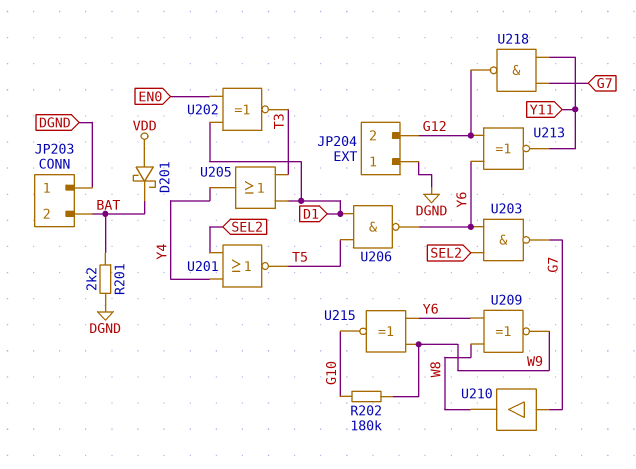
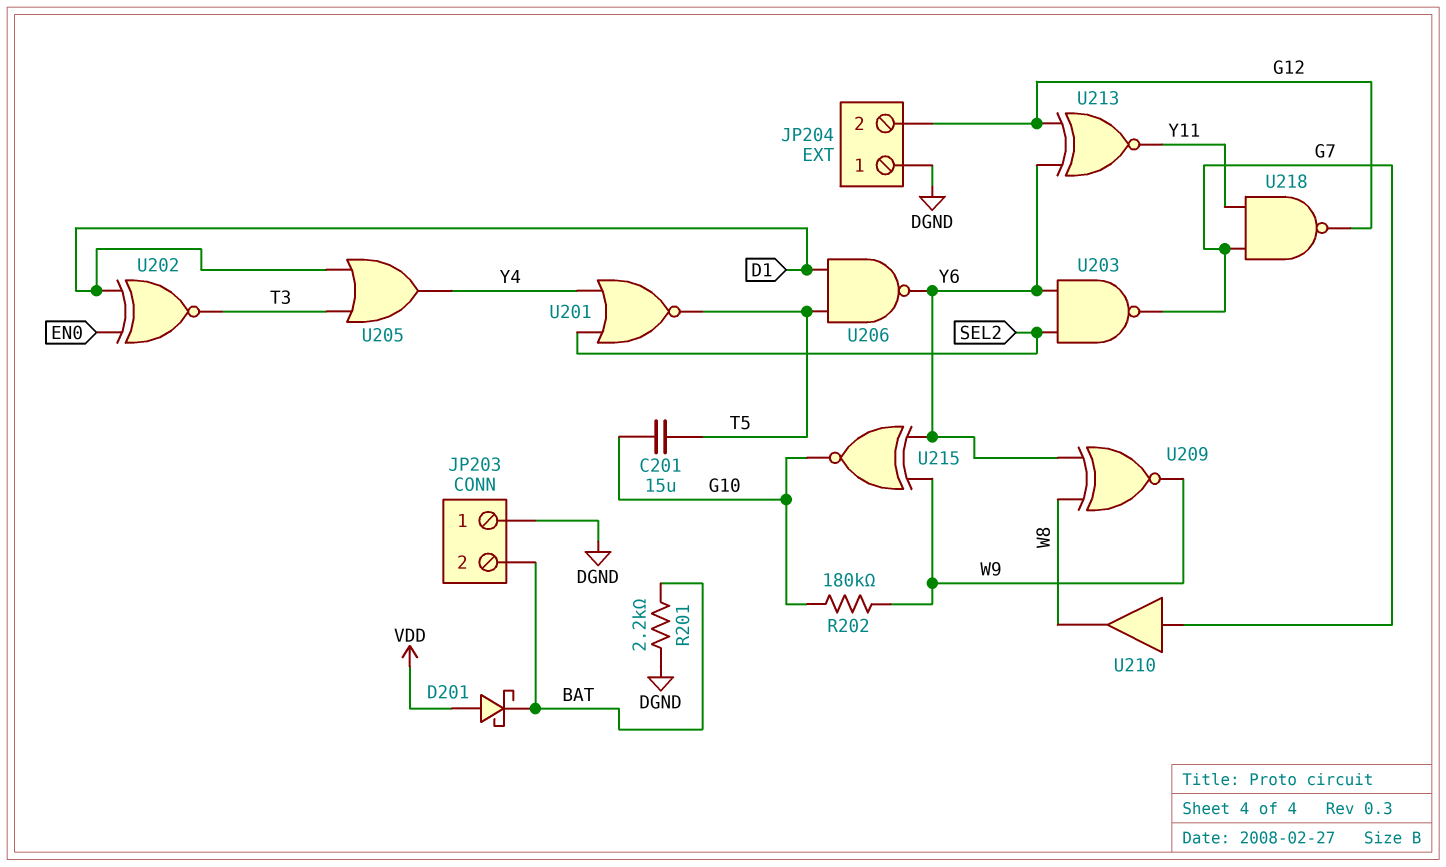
C201: none -> 15uF (G10, T5)

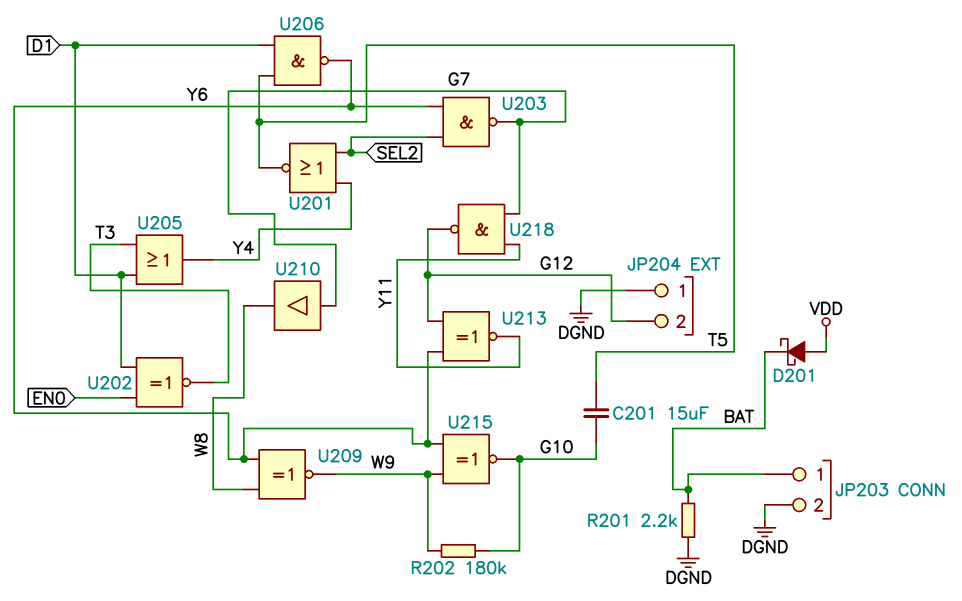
JP203 pin 1: DGND -> BAT
JP203 pin 2: BAT -> DGND

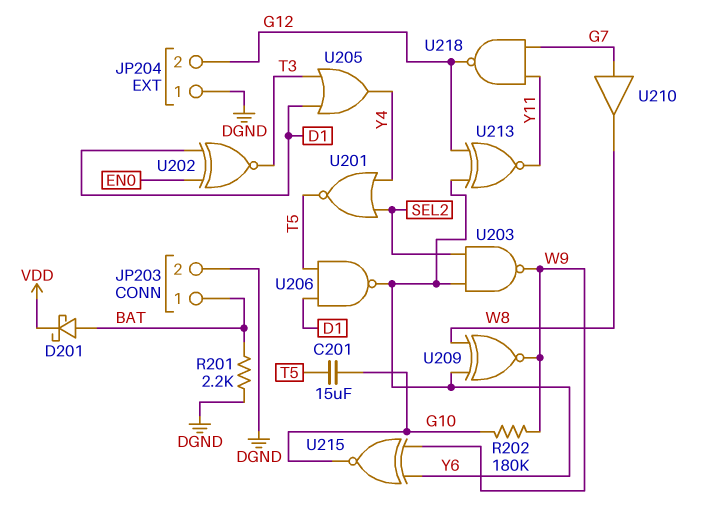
D201: schottky (A VDD, K BAT) -> schottky (A BAT, K VDD)
U203: NAND (in SEL2, in Y6, out G7) -> NAND (in SEL2, in Y6, out W9)

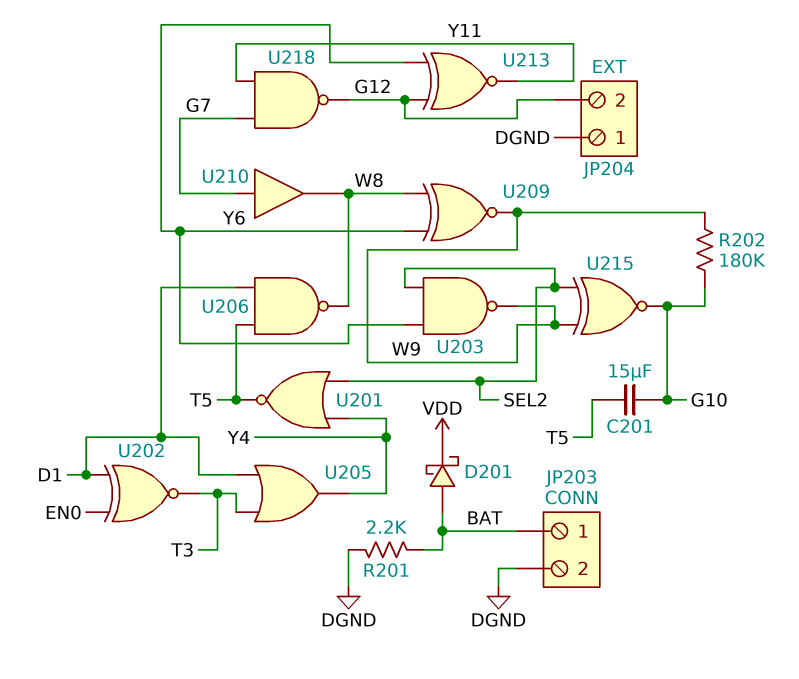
U206: NAND (in D1, in T5, out Y6) -> NAND (in D1, in T5, out W8)
U215: XNOR (in W9, in Y6, out G10) -> XNOR (in SEL2, in W9, out G10)

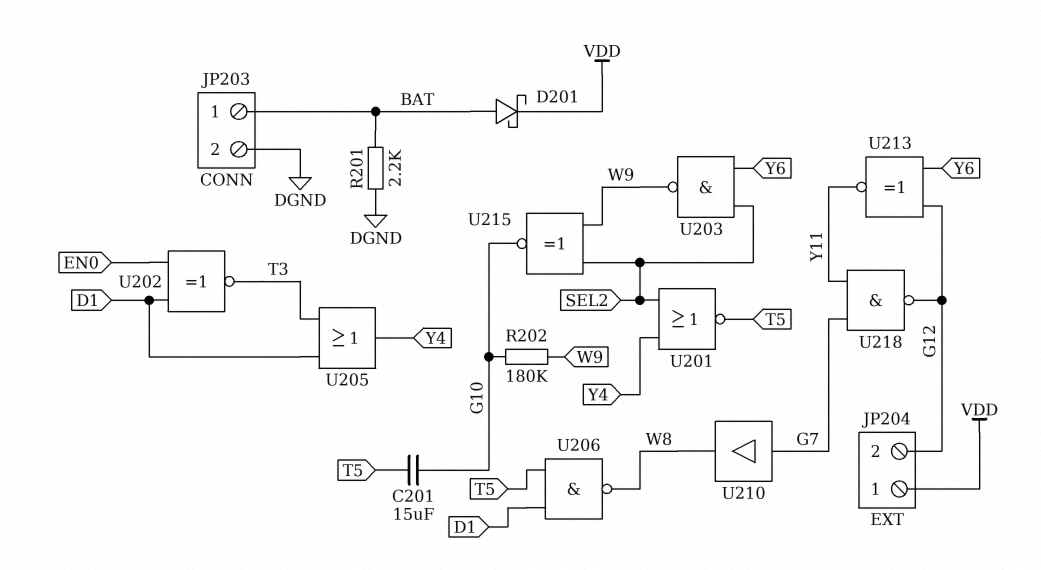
JP204 pin 1: DGND -> VDD
U209: XNOR (in W8, in Y6, out W9) -> none

